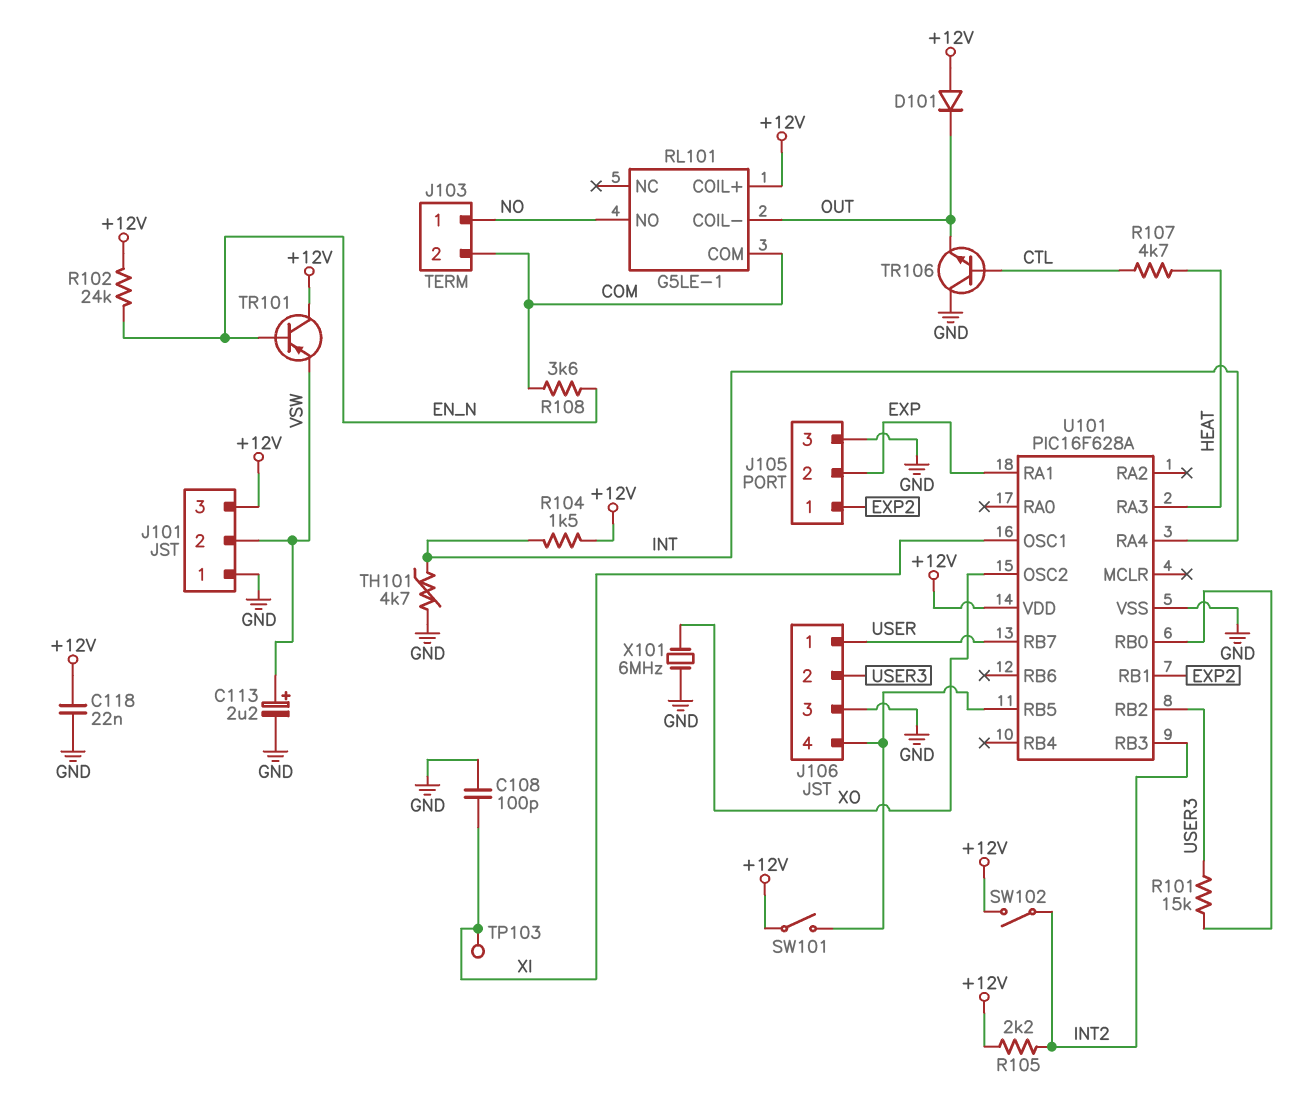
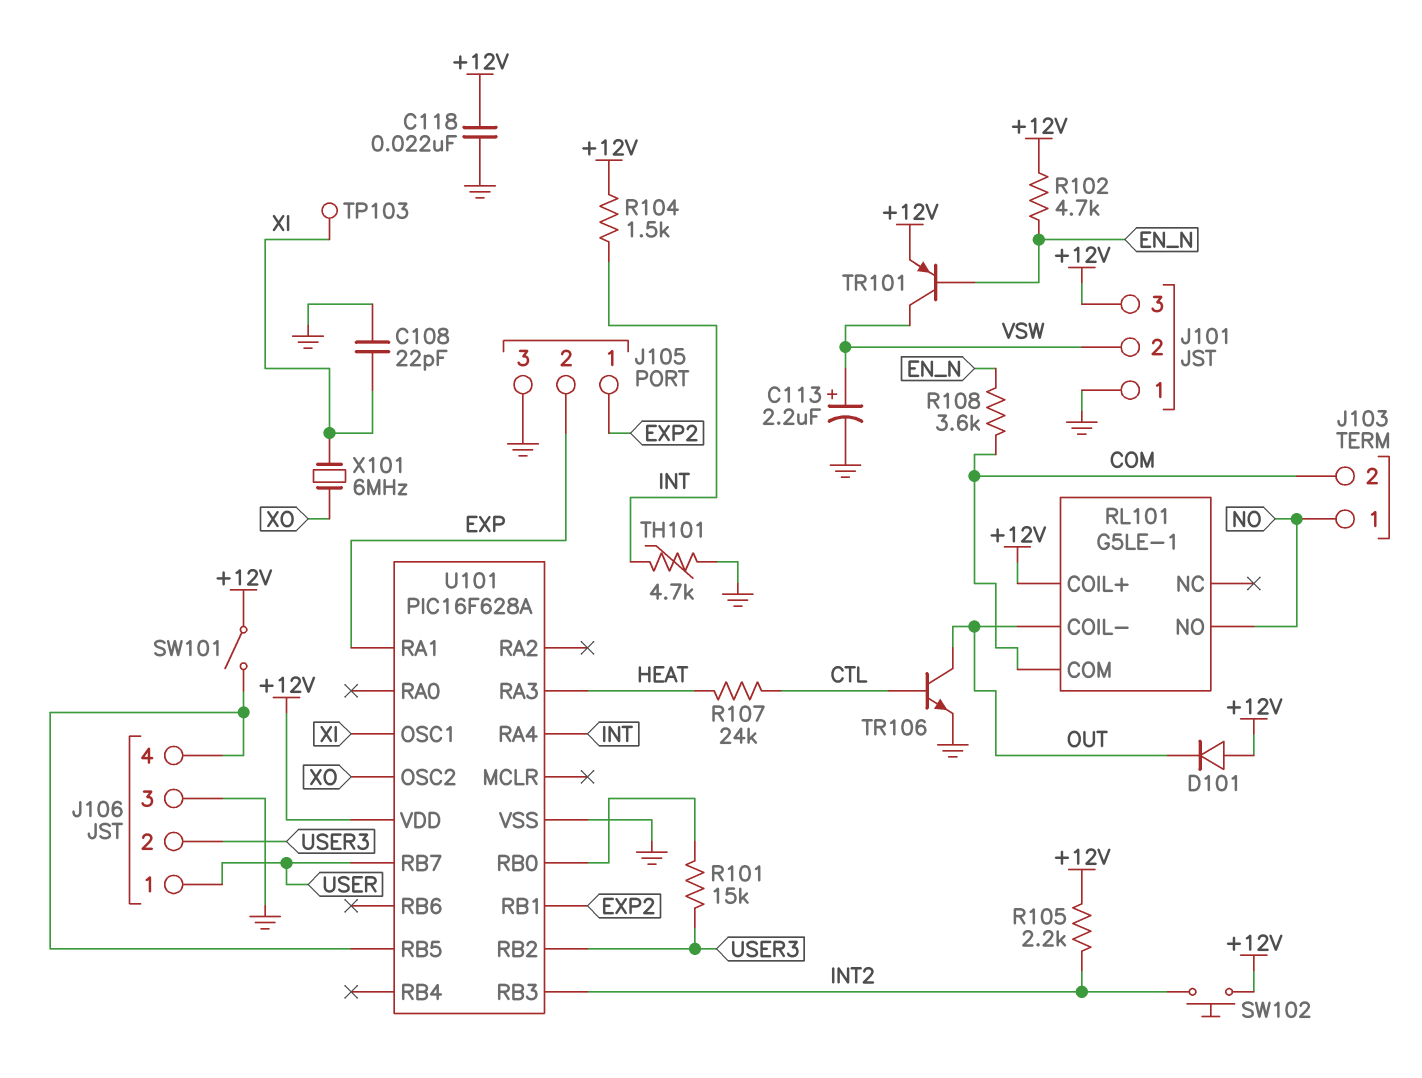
C108: 100pF (GND, XI) -> 22pF (GND, XI)
R102: 24k (+12V, EN_N) -> 4.7k (+12V, EN_N)
R107: 4.7k (CTL, HEAT) -> 24k (CTL, HEAT)
SW102: switch (+12V, INT2) -> button (+12V, INT2)
TR101: PNP (B EN_N, C +12V, E VSW) -> PNP (B EN_N, C VSW, E +12V)
TR106: NPN (B CTL, C GND, E OUT) -> NPN (B CTL, C OUT, E GND)
X101: 6MHz (GND, XO) -> 6MHz (XI, XO)

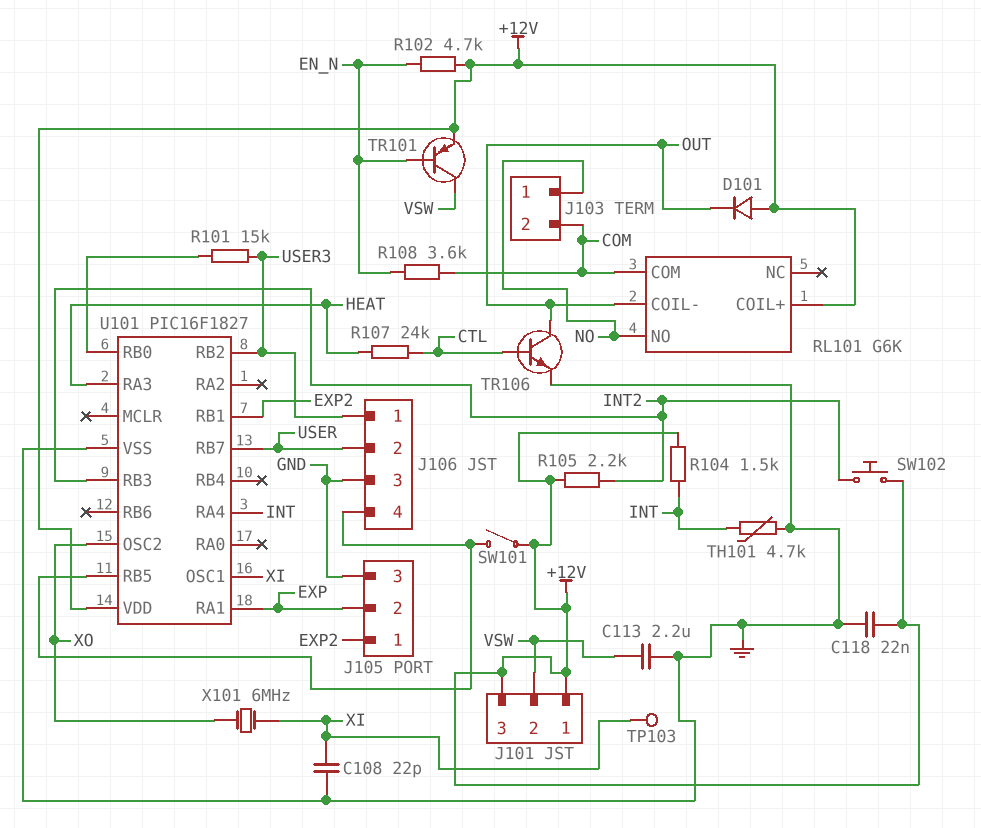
C113: 2.2uF (plus VSW, minus GND) -> 2.2uF (GND, VSW)
J101 pin 1: GND -> +12V
J106 pin 1: USER -> USER3
J106 pin 2: USER3 -> USER
RL101: G5LE-1 -> G6K
U101: PIC16F628A -> PIC16F1827

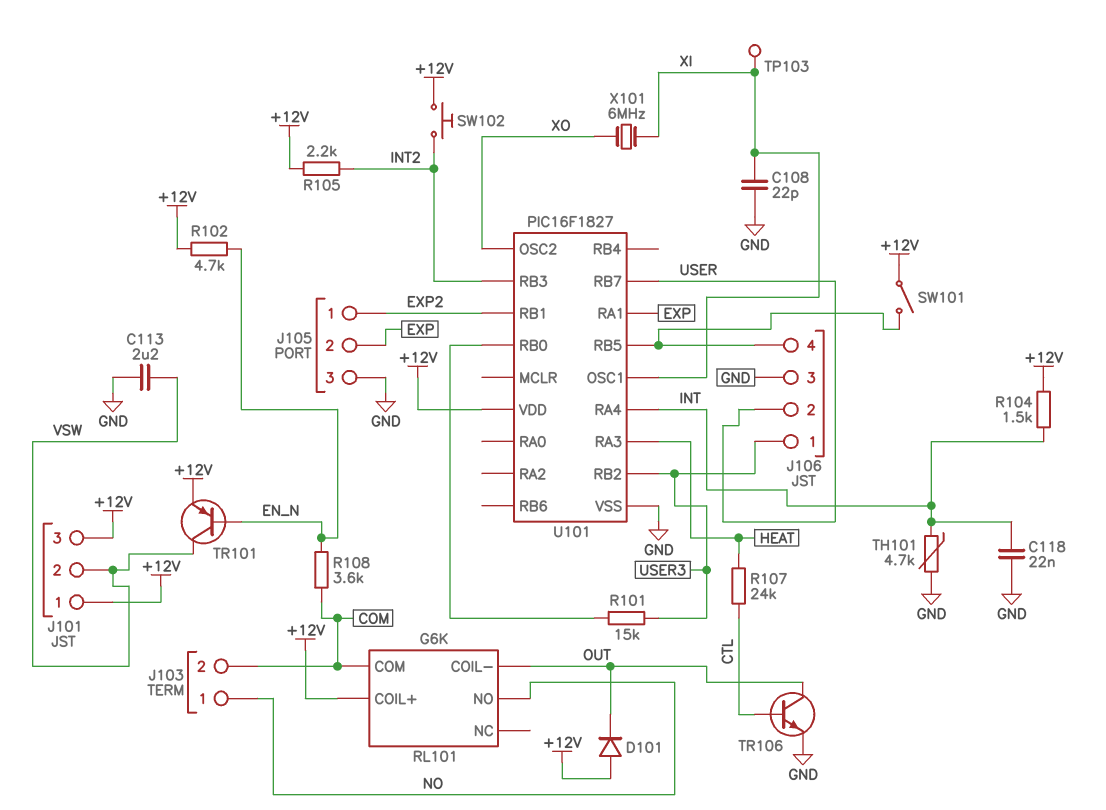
C118: 22nF (+12V, GND) -> 22nF (GND, INT)

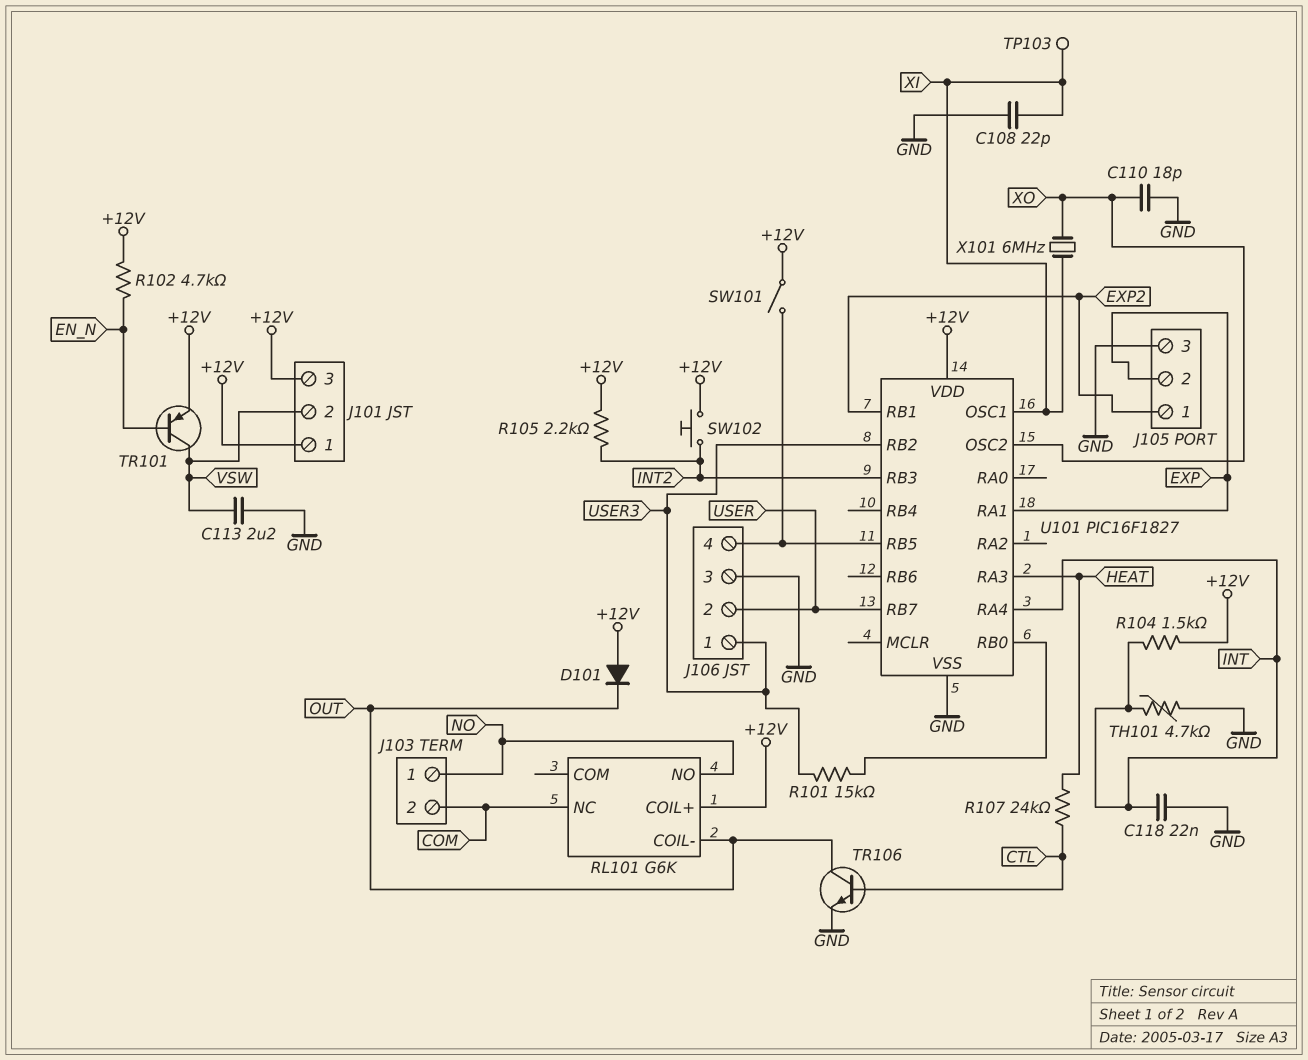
C110: none -> 18pF (GND, XO)
R108: 3.6k (COM, EN_N) -> none
RL101 pin COM: COM -> none
RL101 pin NC: none -> COM

